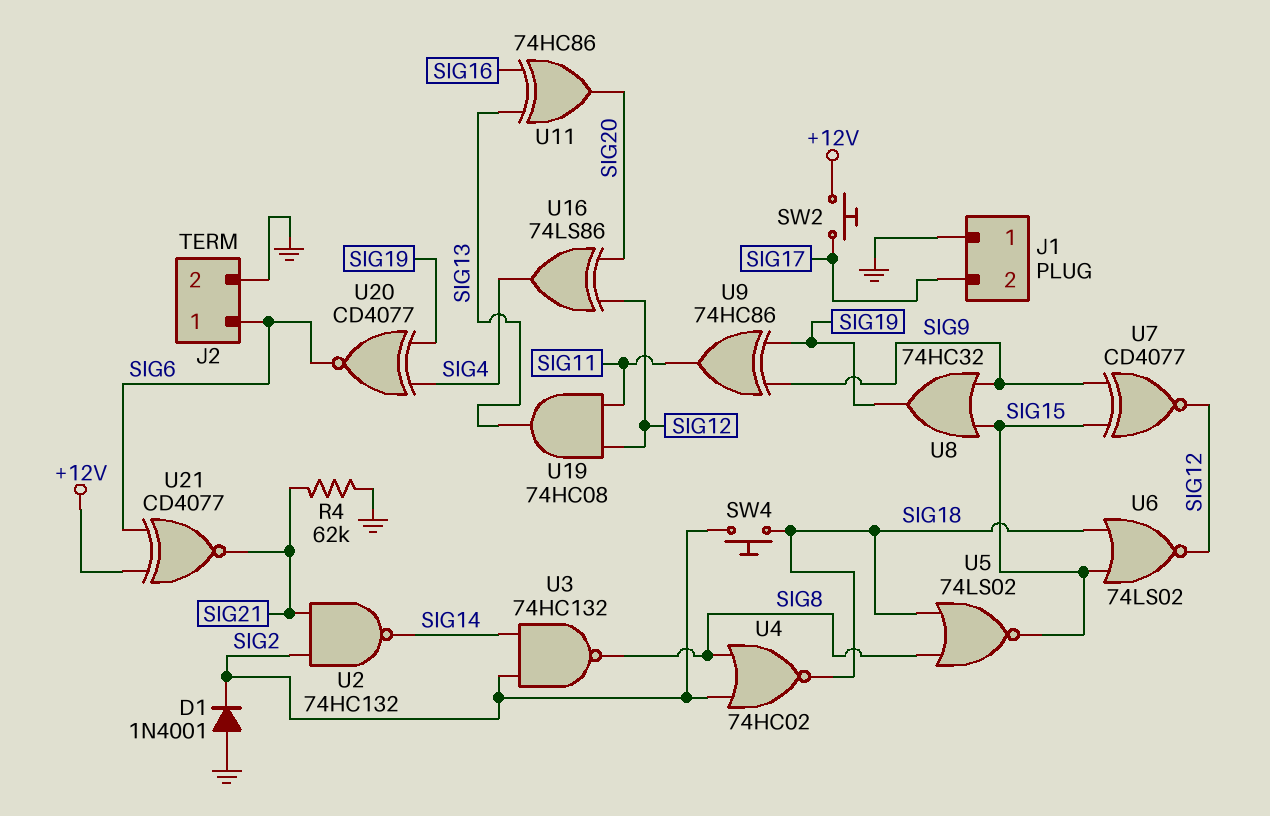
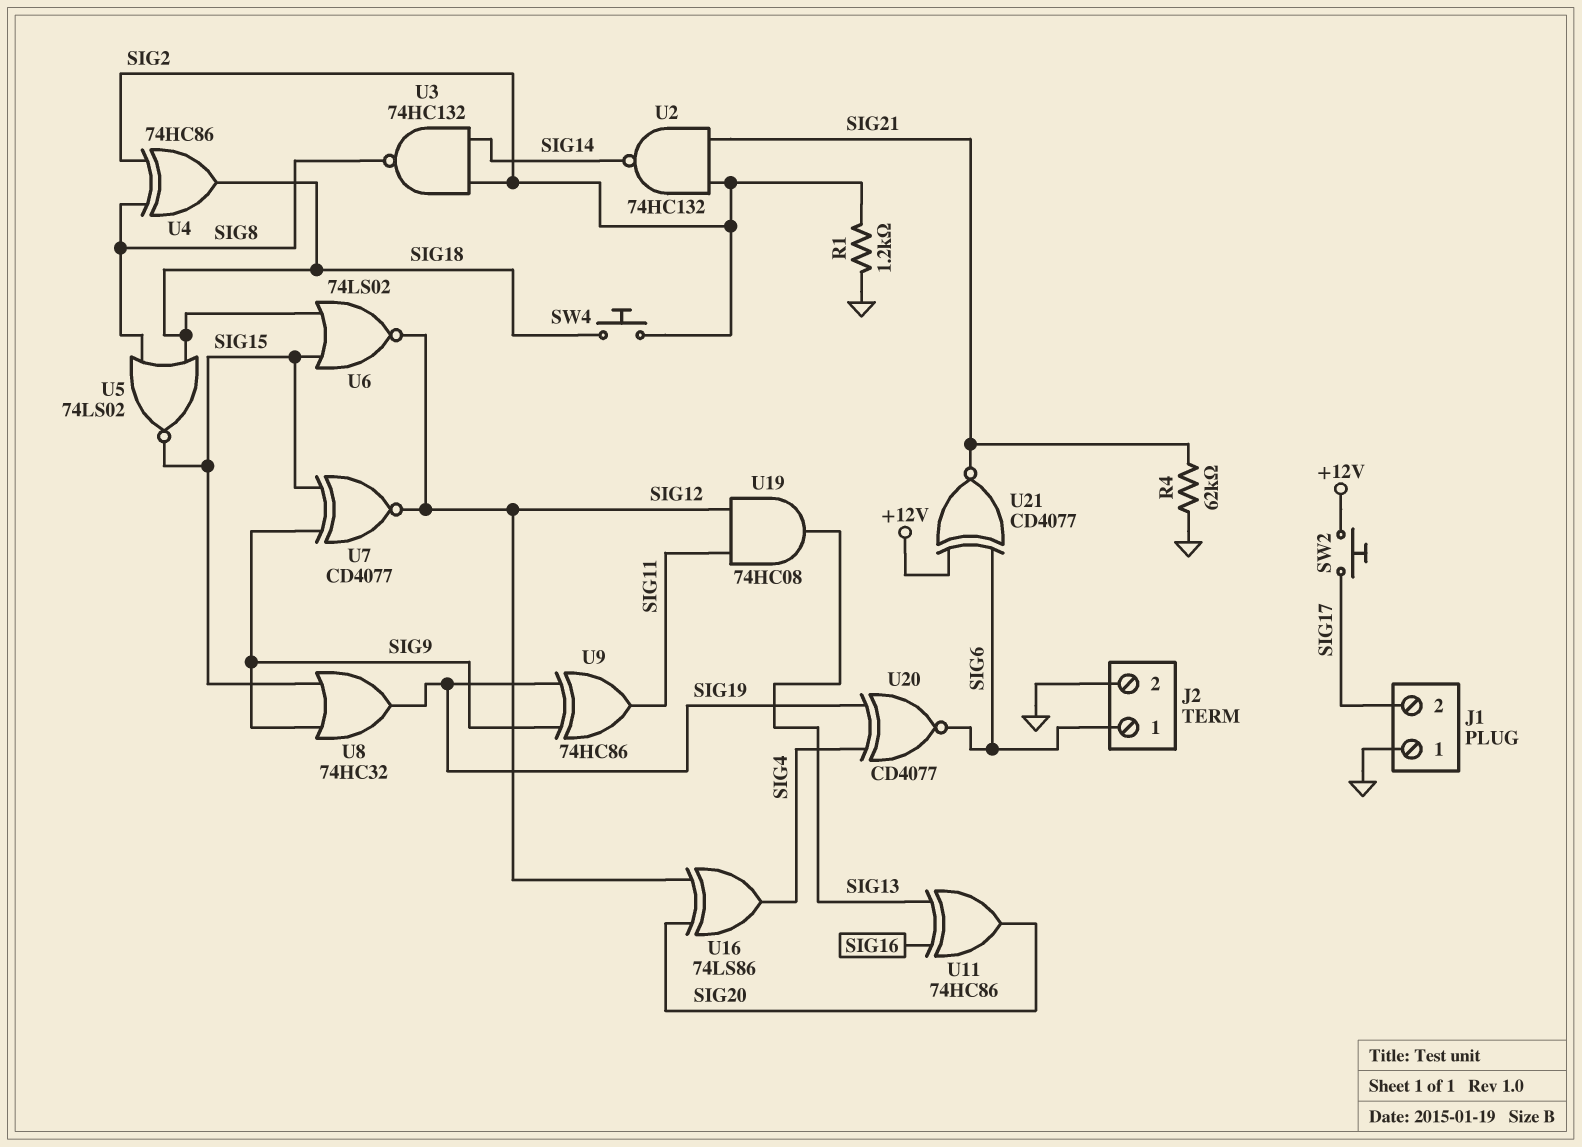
D1: diode 1N4001 (A GND, K SIG2) -> none
R1: none -> 1.2k (GND, SIG2)
U4: NOR 74HC02 (in SIG2, in SIG8, out SIG18) -> XOR 74HC86 (in SIG2, in SIG8, out SIG18)

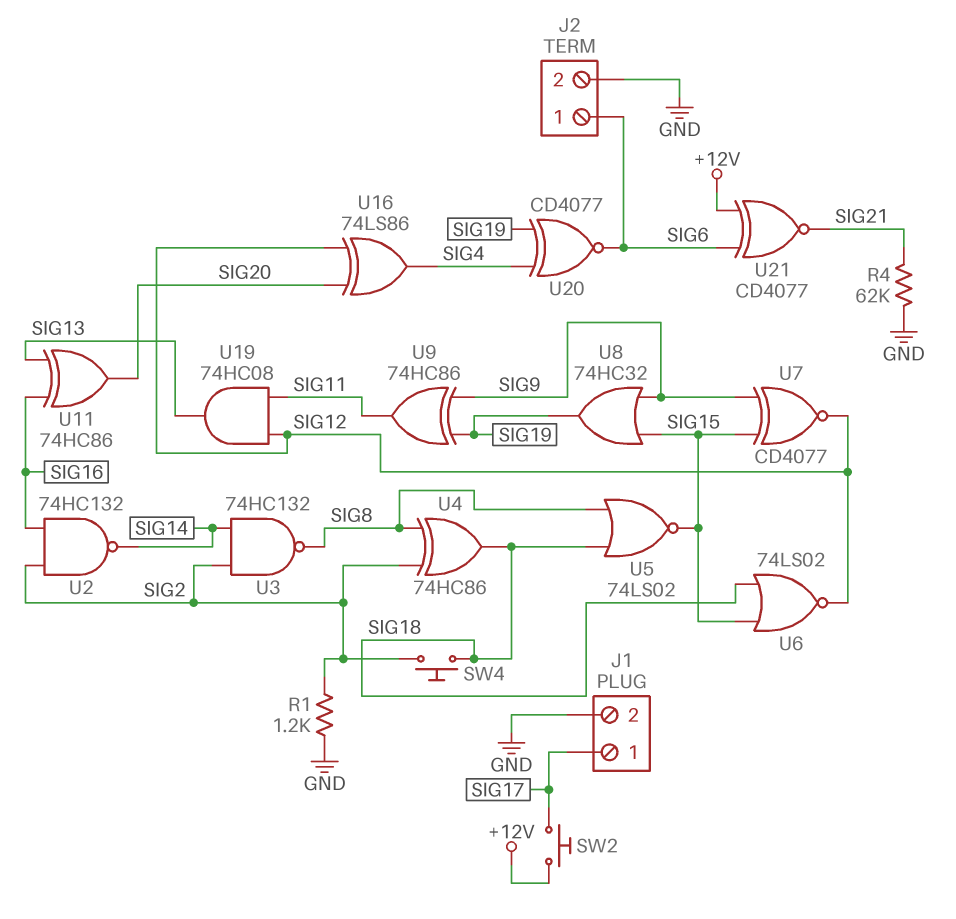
J1 pin 1: GND -> SIG17
J1 pin 2: SIG17 -> GND
U2: NAND 74HC132 (in SIG2, in SIG21, out SIG14) -> NAND 74HC132 (in SIG2, in SIG16, out SIG14)

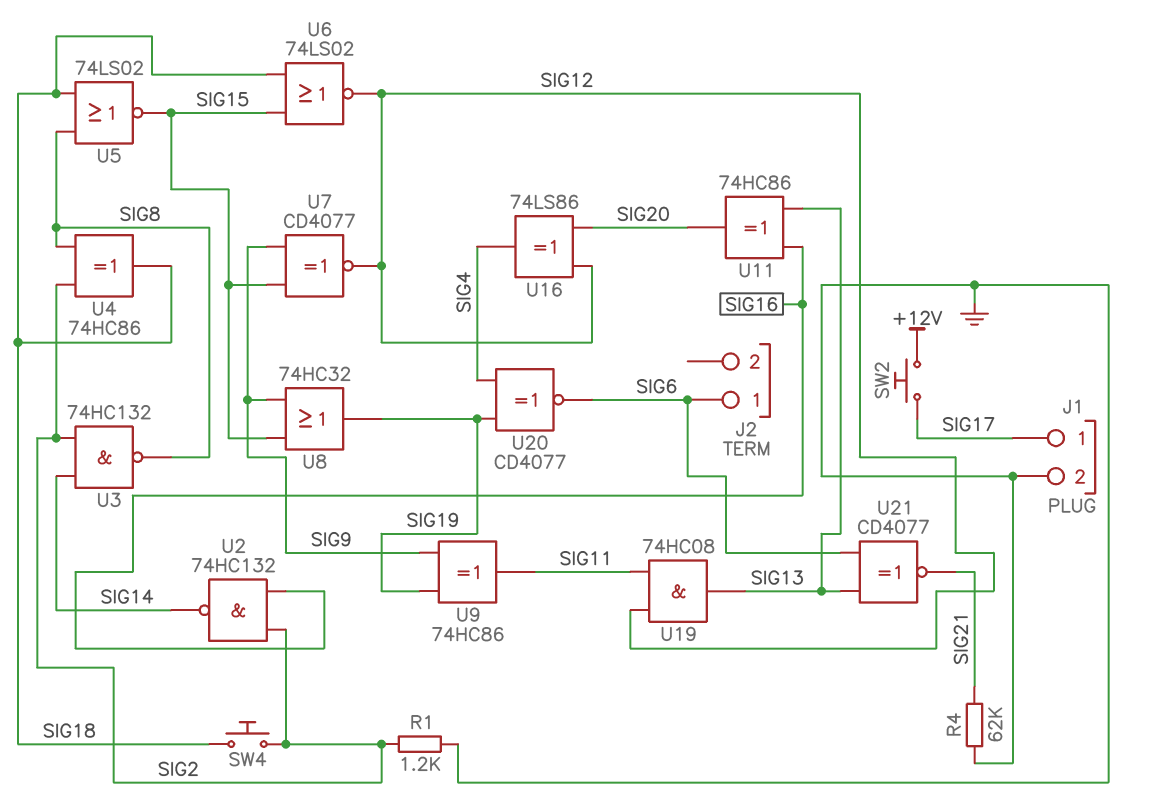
J2 pin 2: GND -> none
U21: XNOR CD4077 (in +12V, in SIG6, out SIG21) -> XNOR CD4077 (in SIG6, in SIG13, out SIG21)

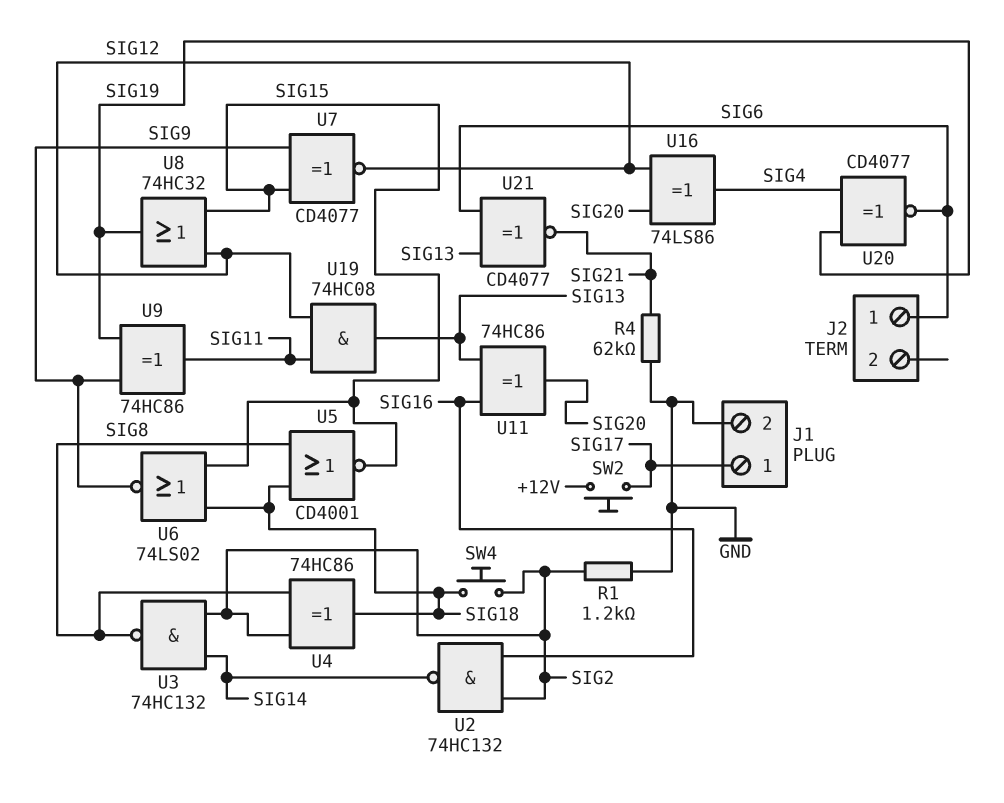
U5: NOR 74LS02 (in SIG8, in SIG18, out SIG15) -> NOR CD4001 (in SIG8, in SIG18, out SIG15)
U6: NOR 74LS02 (in SIG15, in SIG18, out SIG12) -> NOR 74LS02 (in SIG15, in SIG18, out SIG9)
U8: OR 74HC32 (in SIG9, in SIG15, out SIG19) -> OR 74HC32 (in SIG12, in SIG15, out SIG19)

